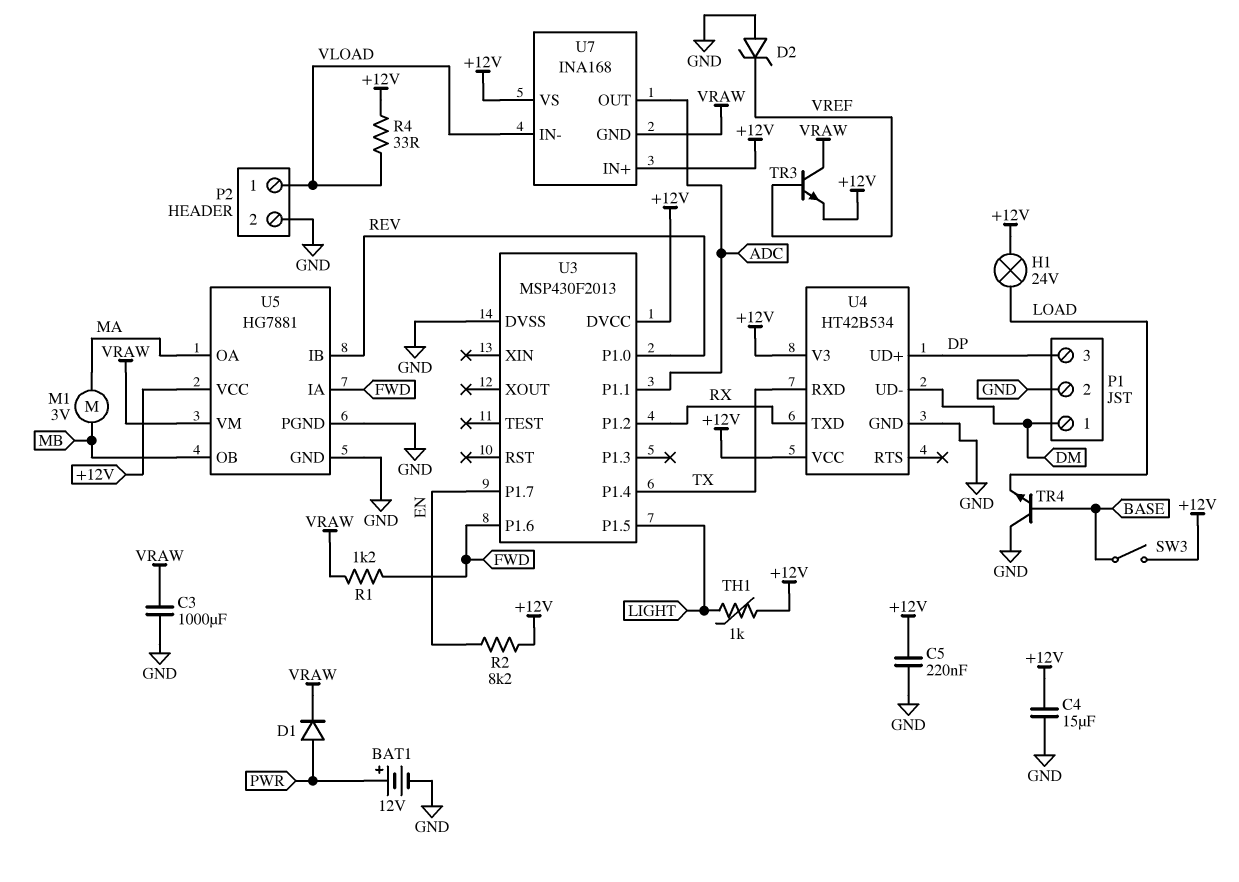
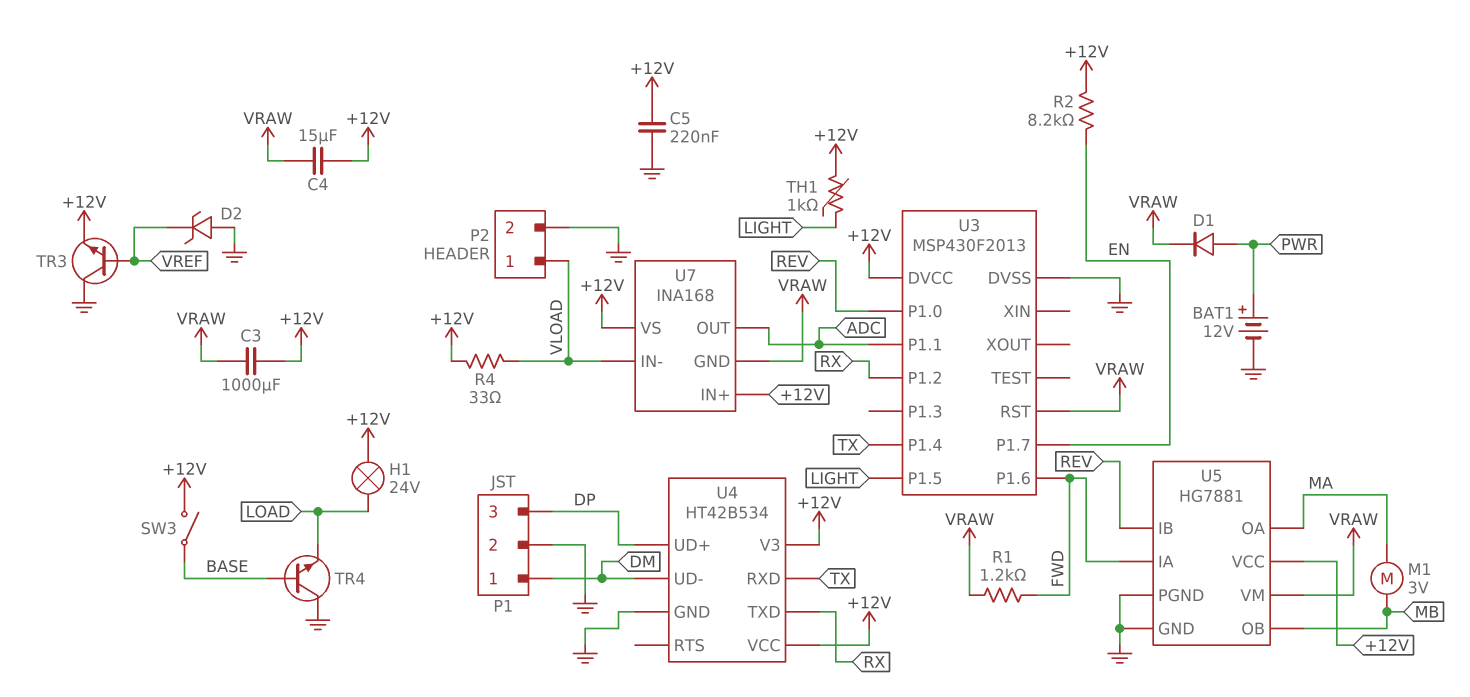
C3: 1000uF (GND, VRAW) -> 1000uF (+12V, VRAW)
C4: 15uF (+12V, GND) -> 15uF (+12V, VRAW)
TR3: NPN (B VREF, C VRAW, E +12V) -> NPN (B VREF, C GND, E +12V)
U3 pin RST: none -> VRAW

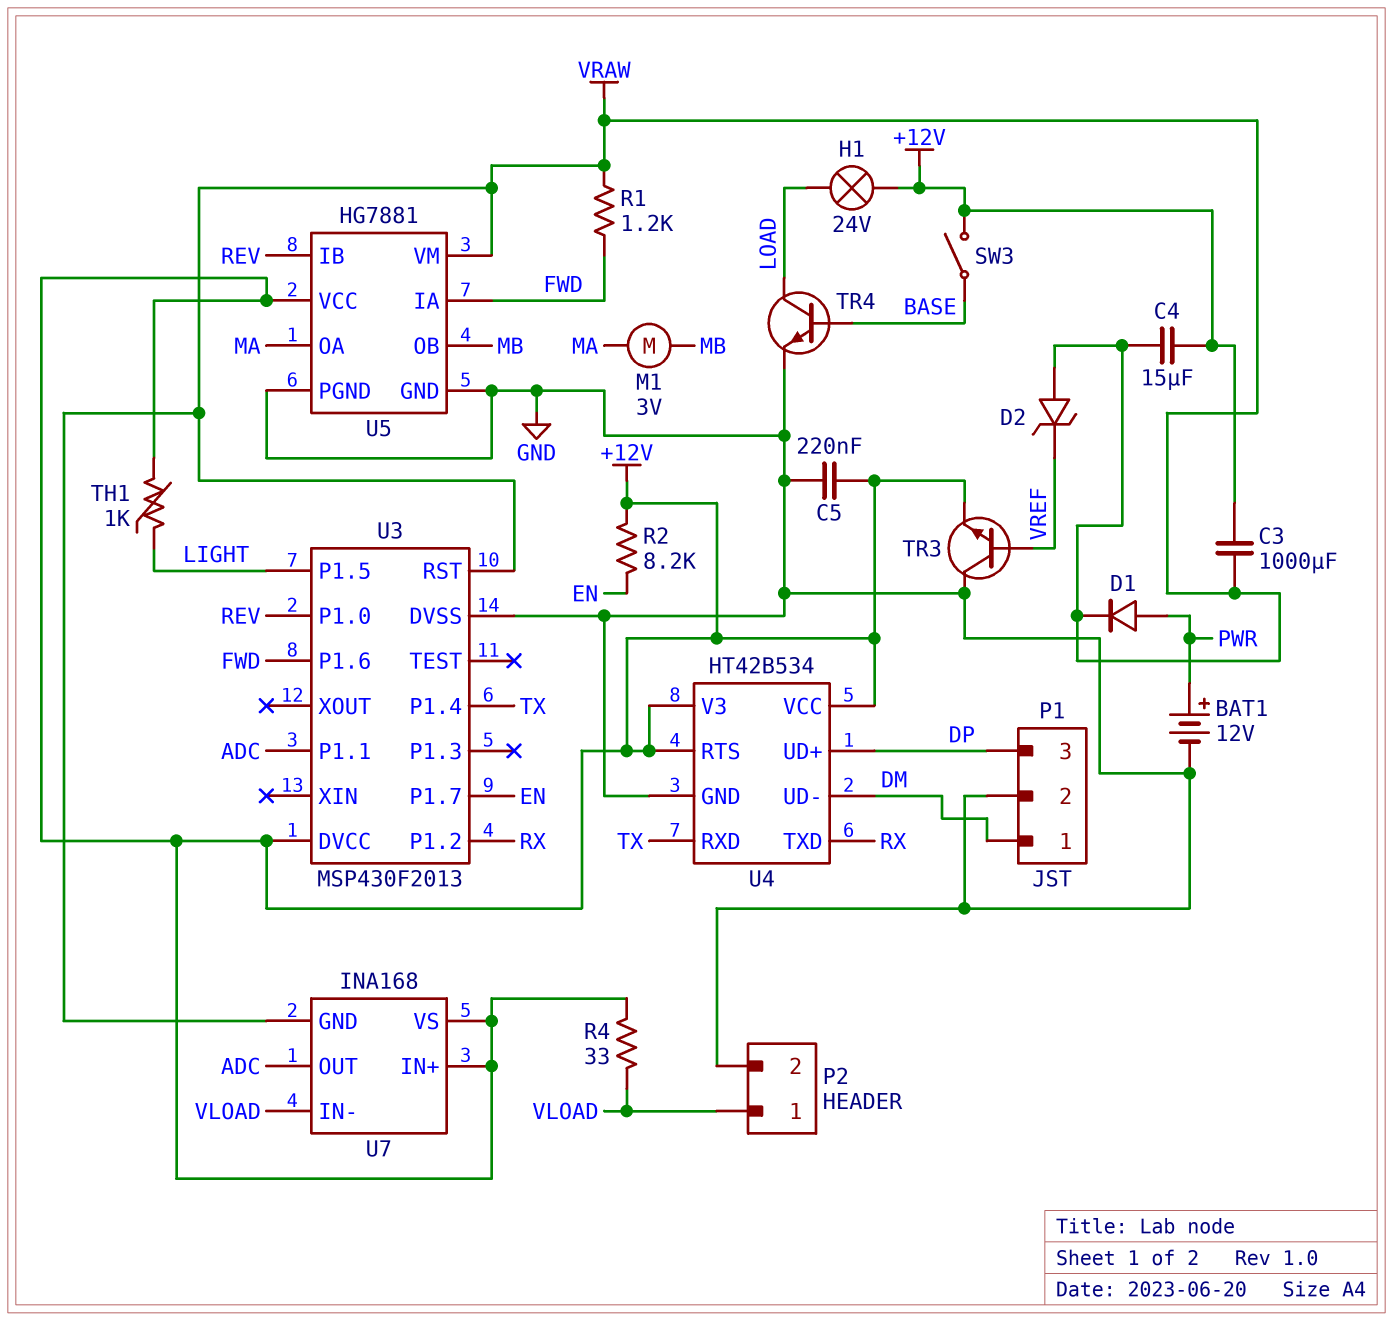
D2: zener (A GND, K VREF) -> zener (A VRAW, K VREF)
TR4: NPN (B BASE, C GND, E LOAD) -> NPN (B BASE, C LOAD, E GND)
U4 pin RTS: none -> +12V

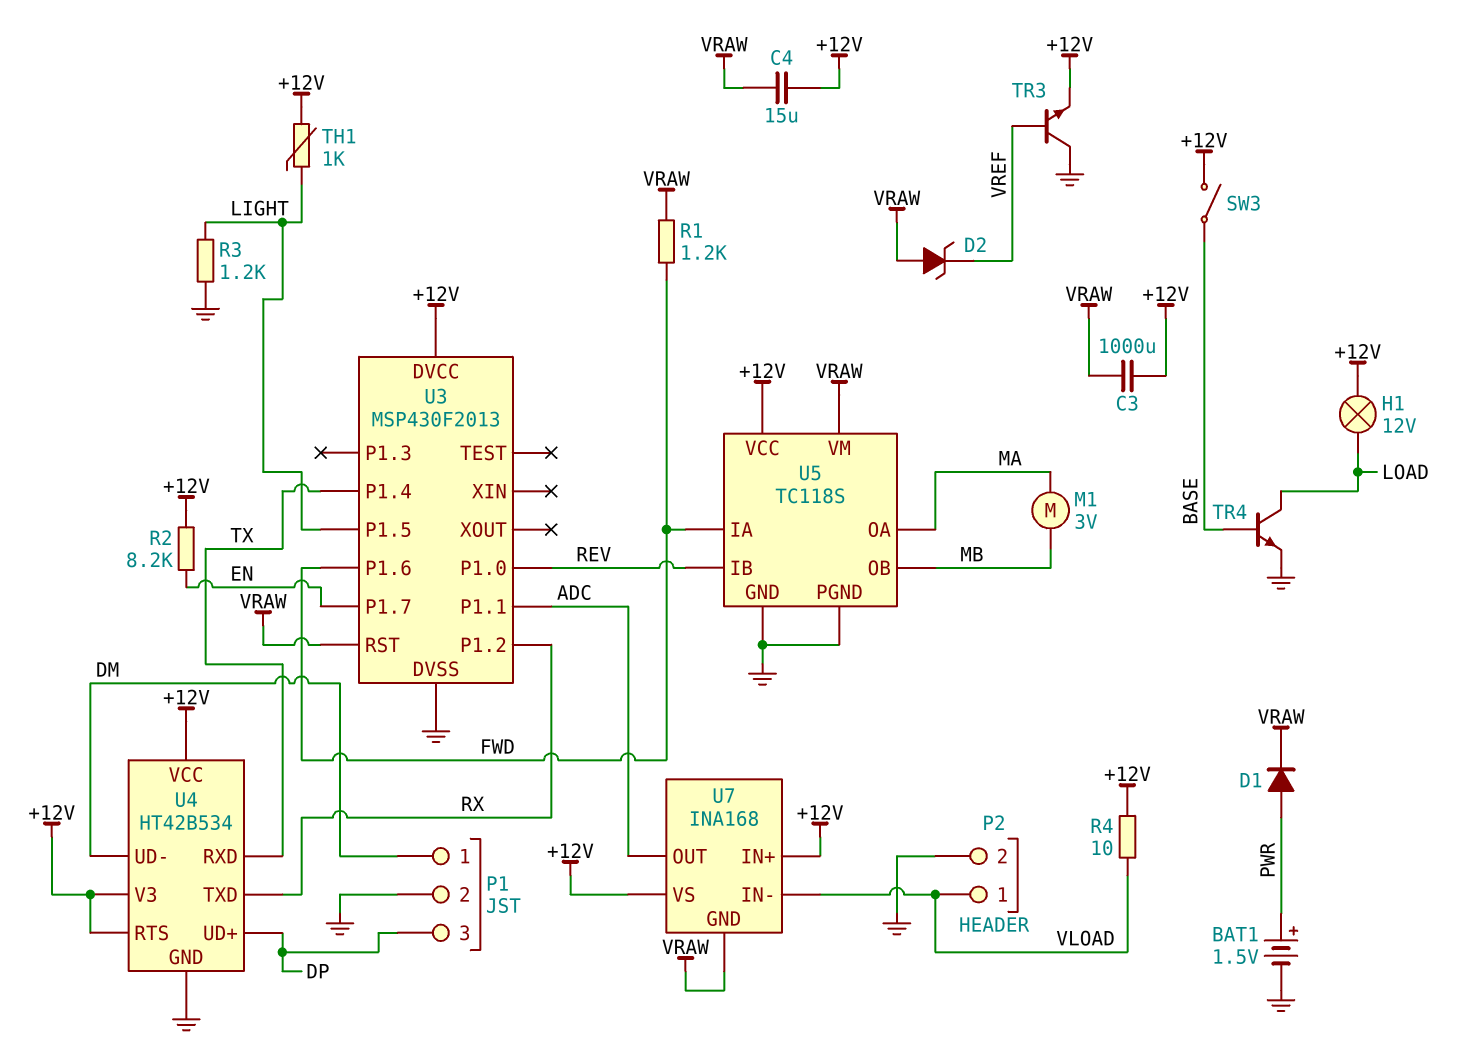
BAT1: 12V (plus PWR, minus GND) -> 1.5V (plus PWR, minus GND)
C5: 220nF (+12V, GND) -> none
H1: lamp 24V (+12V, LOAD) -> lamp 12V (+12V, LOAD)
R3: none -> 1.2k (GND, LIGHT)
R4: 33 (+12V, VLOAD) -> 10 (+12V, VLOAD)
U5: HG7881 -> TC118S

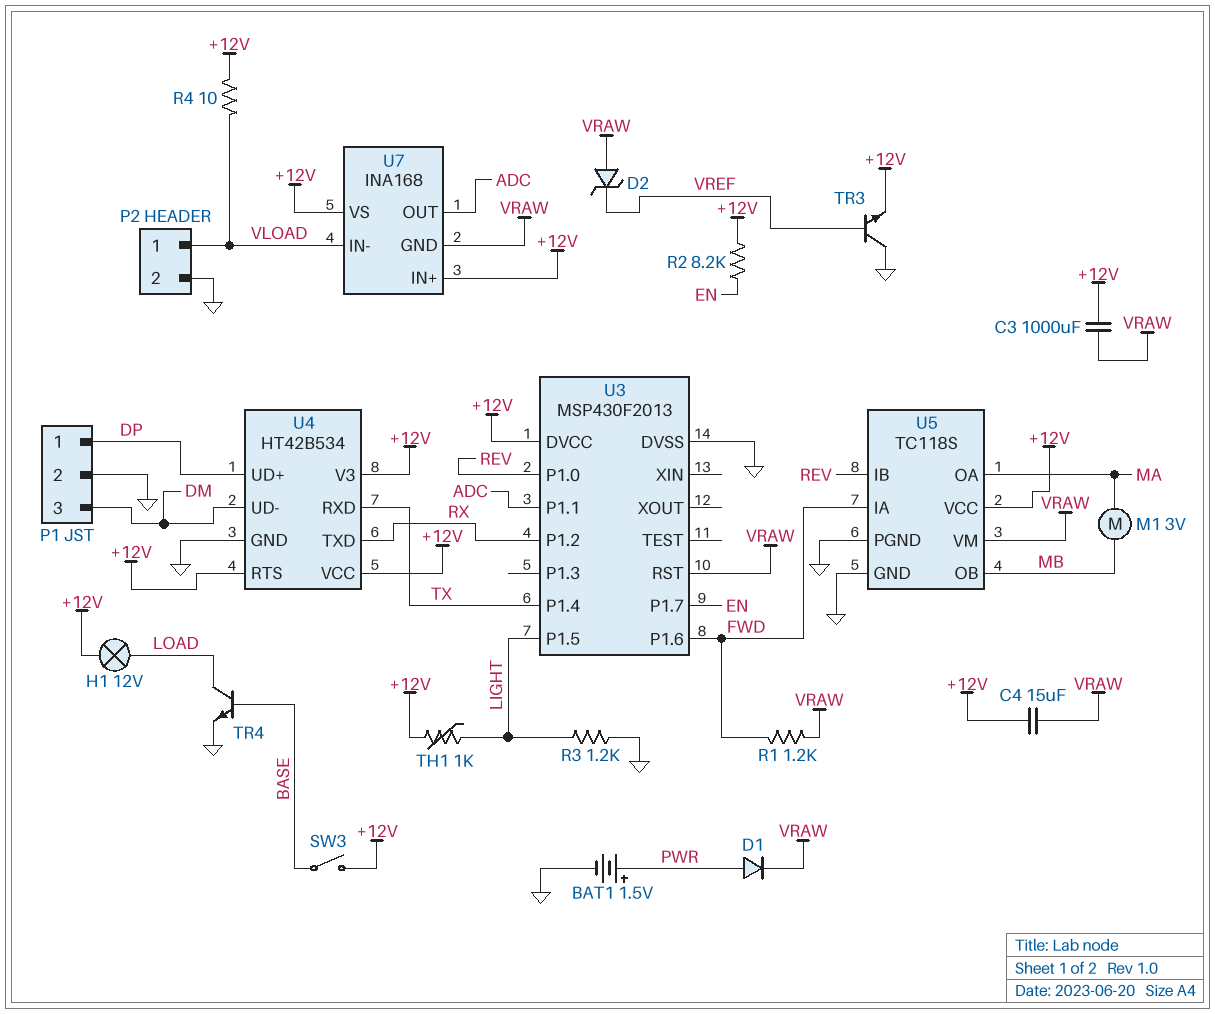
P1 pin 1: DM -> DP
P1 pin 3: DP -> DM

